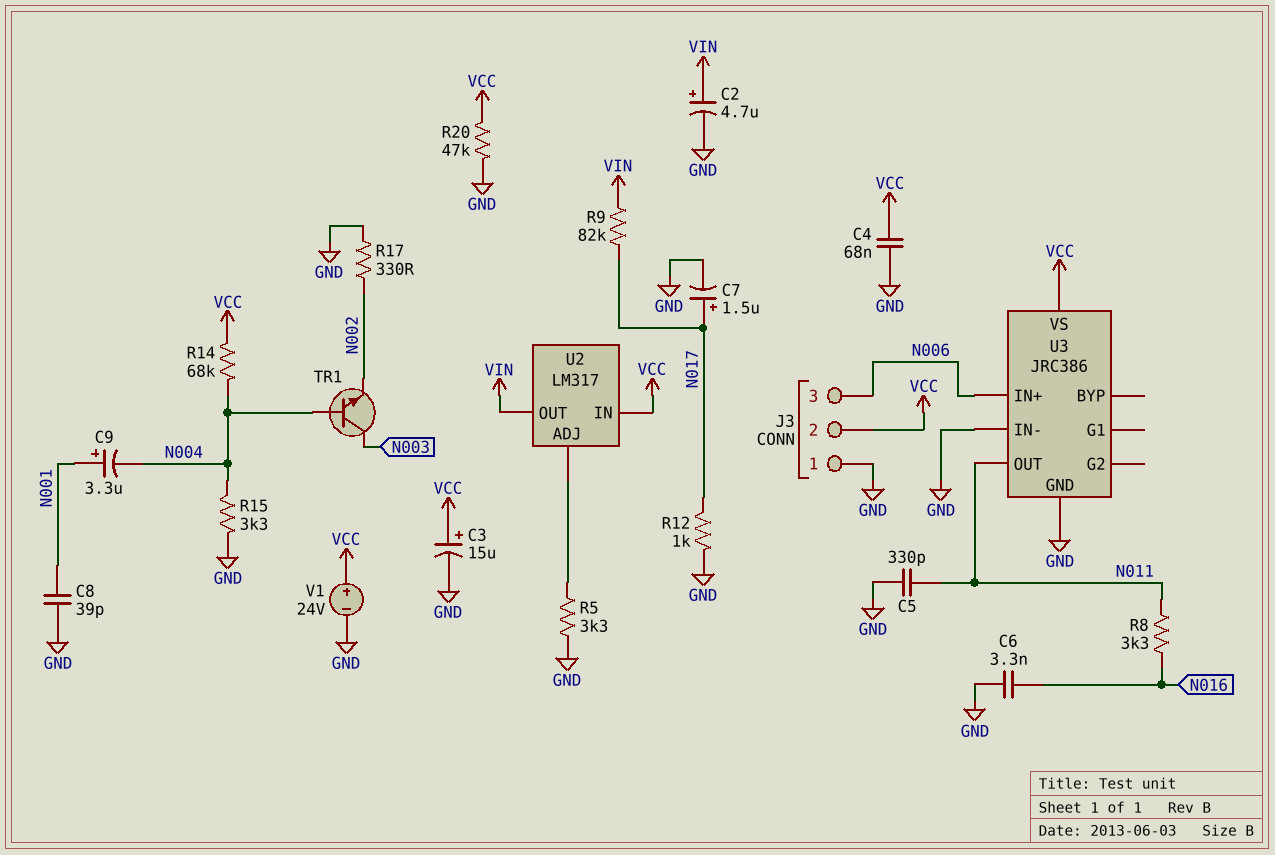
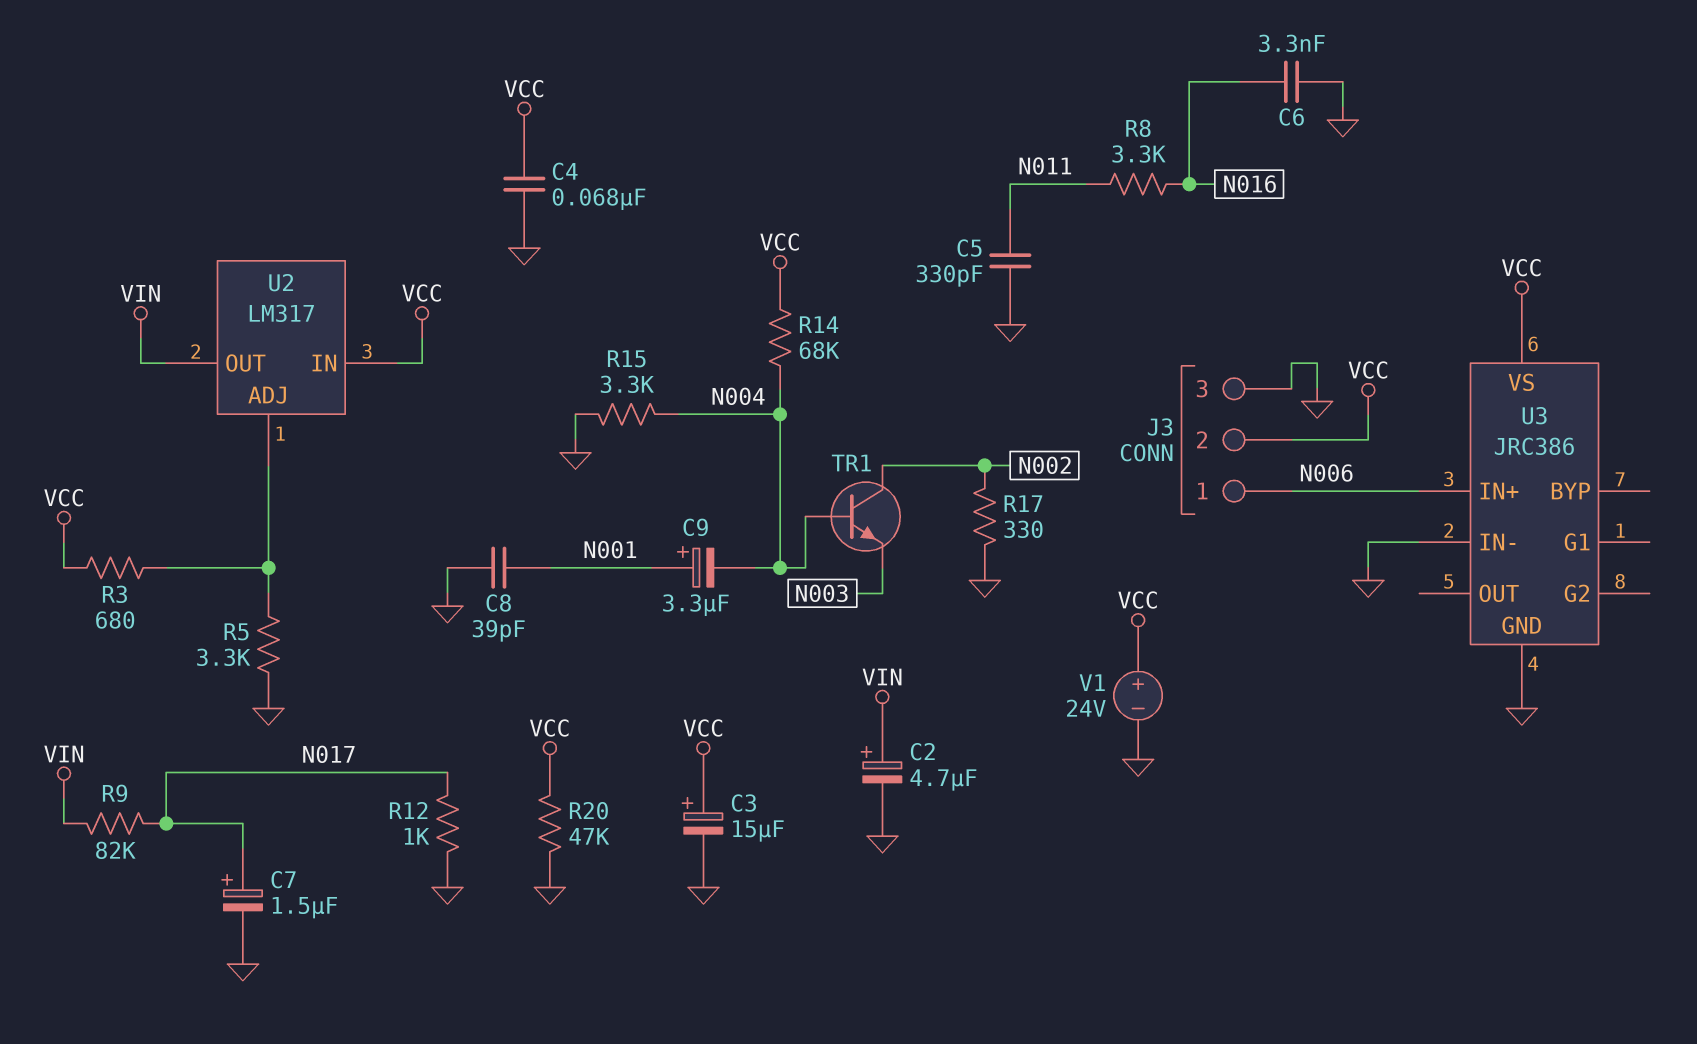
J3 pin 1: GND -> N006
J3 pin 3: N006 -> GND
R3: none -> 680 (U2/ADJ, VCC)
TR1: NPN (B N004, C N003, E N002) -> NPN (B N004, C N002, E N003)
U3 pin OUT: N011 -> none

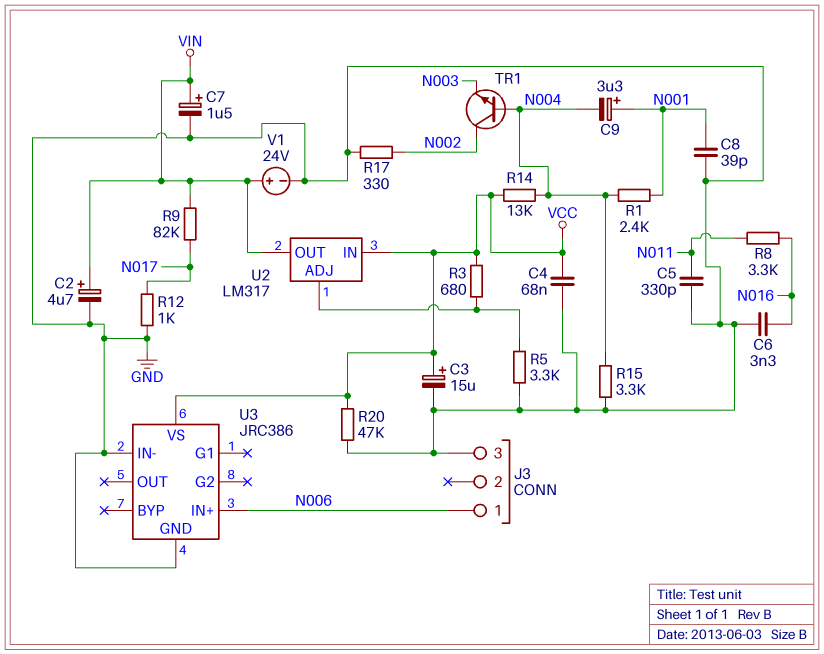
C7: 1.5uF (plus N017, minus GND) -> 1.5uF (plus VIN, minus GND)
J3 pin 2: VCC -> none
R1: none -> 2.4k (N001, N004)
R14: 68k (N004, VCC) -> 13k (N004, VCC)
V1: 24V (plus VCC, minus GND) -> 24V (plus VIN, minus GND)

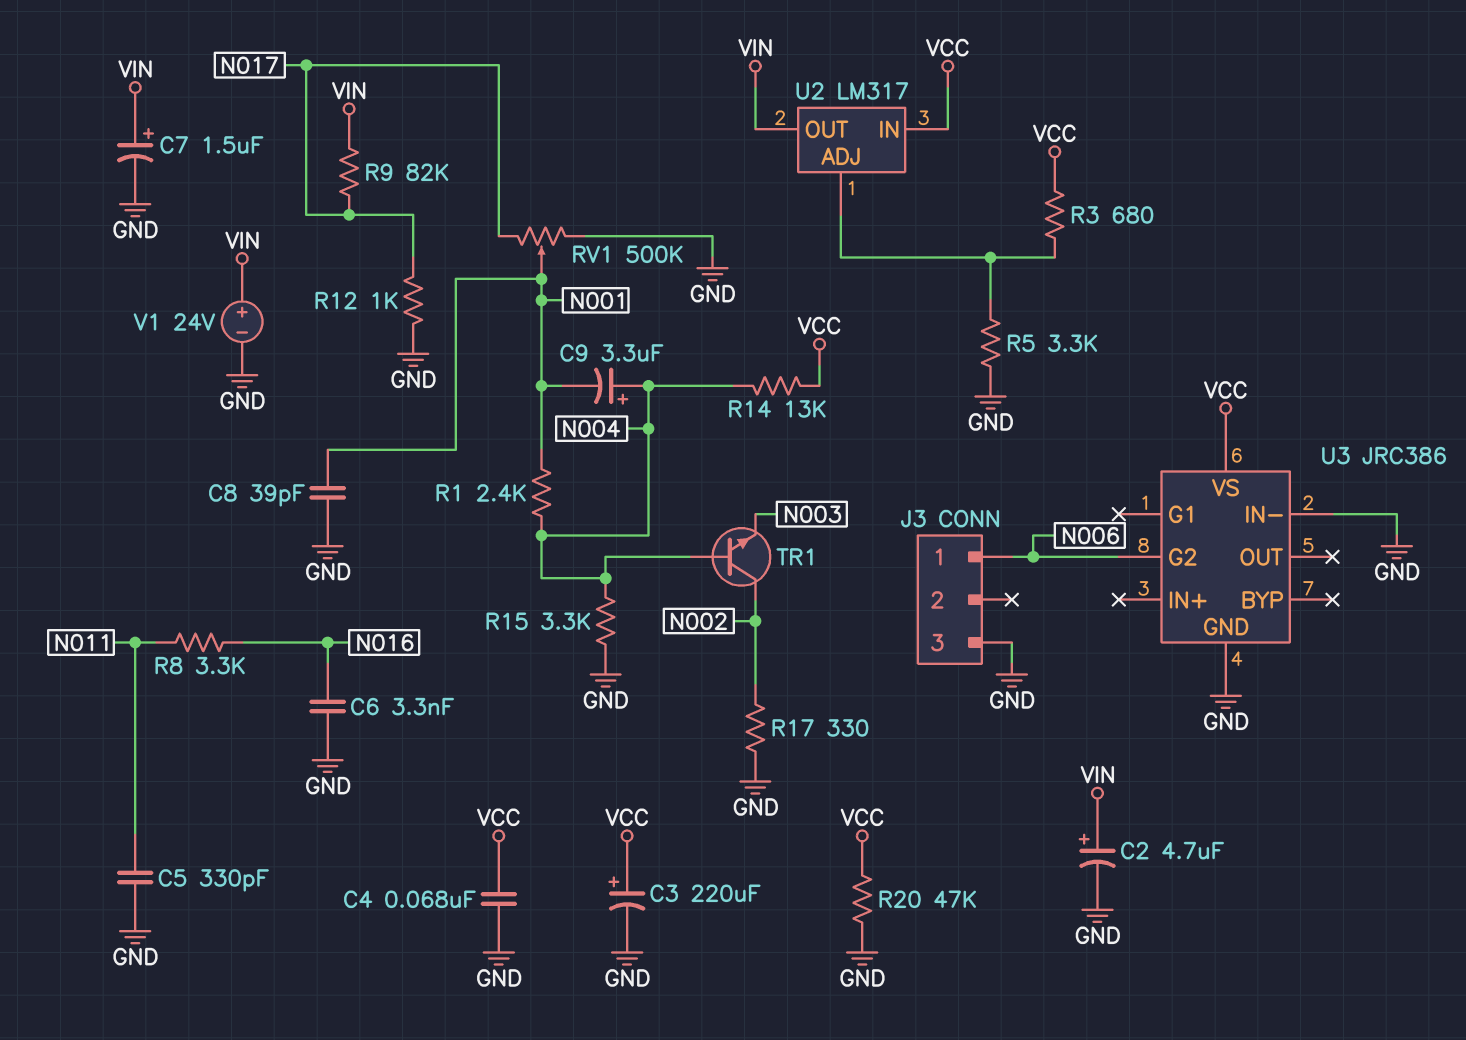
C3: 15uF (plus VCC, minus GND) -> 220uF (plus VCC, minus GND)
C9: 3.3uF (plus N001, minus N004) -> 3.3uF (plus N004, minus N001)
RV1: none -> 500k (GND, N017, wiper N001)
U3 pin G2: none -> N006
U3 pin IN+: N006 -> none

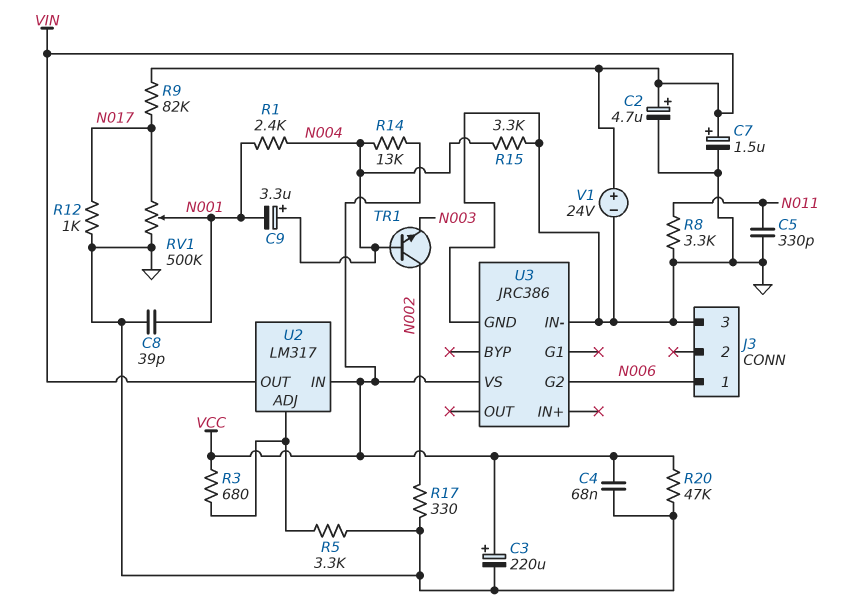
C6: 3.3nF (GND, N016) -> none
R8: 3.3k (N011, N016) -> 3.3k (GND, N011)

